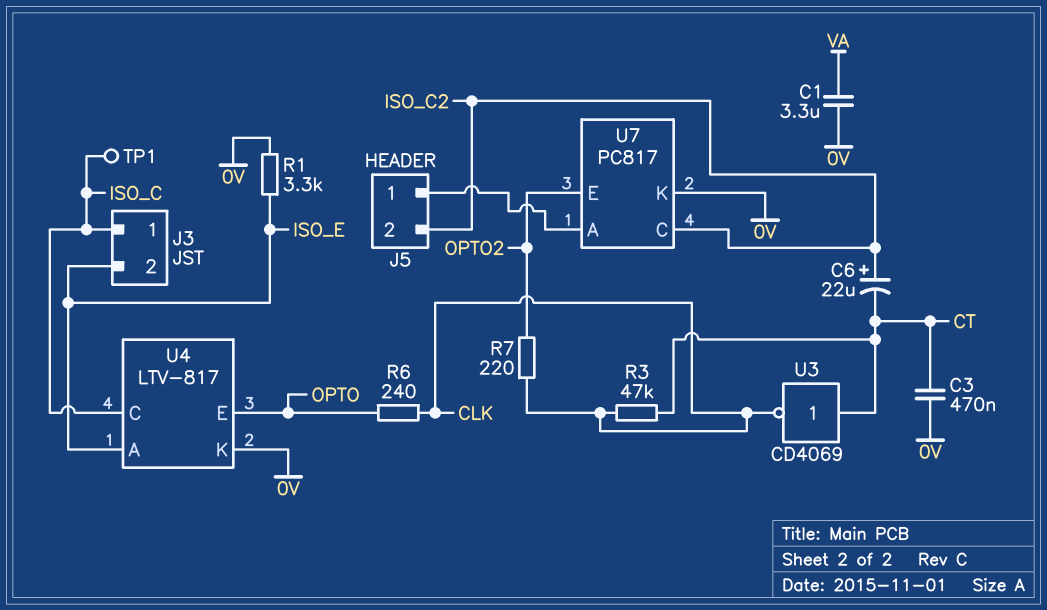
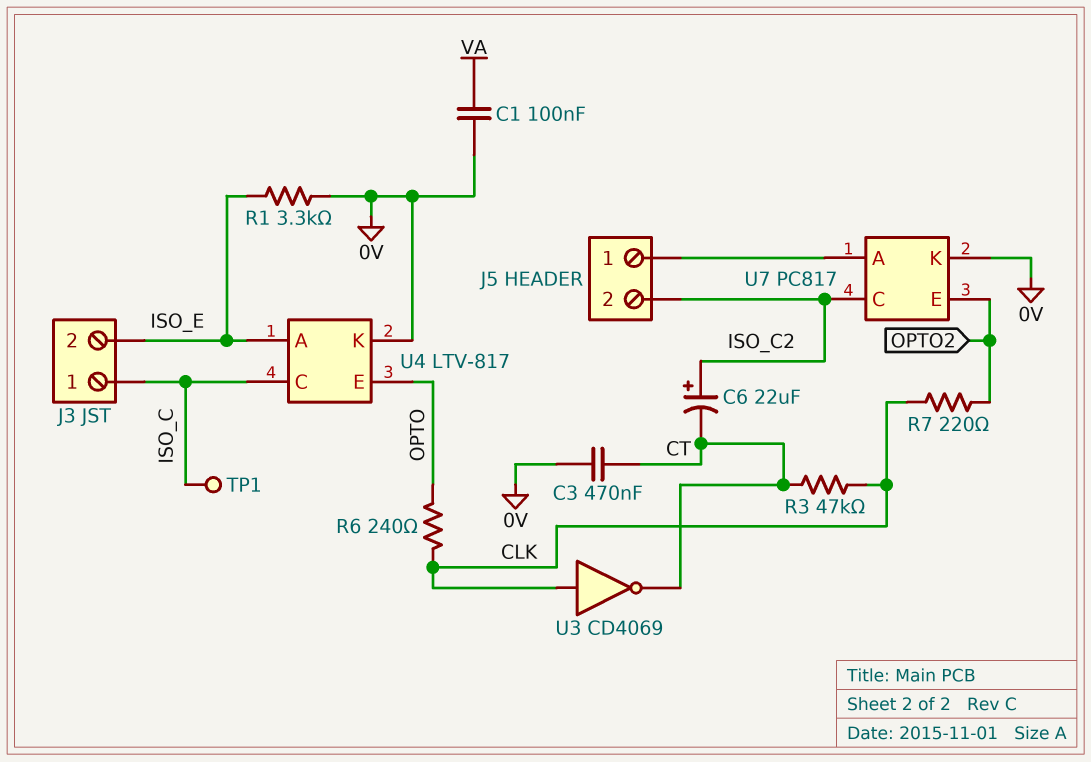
C1: 3.3uF (0V, VA) -> 100nF (0V, VA)
U3: NOT CD4069 (in CT, out CLK) -> NOT CD4069 (in CLK, out CT)

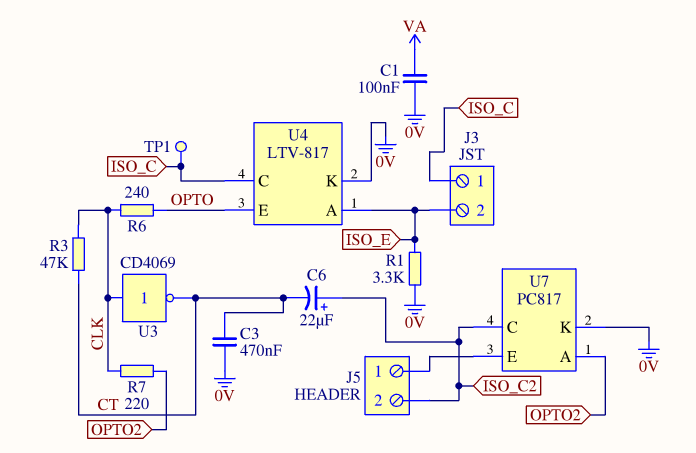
U7 pin A: J5/1 -> OPTO2
U7 pin E: OPTO2 -> J5/1

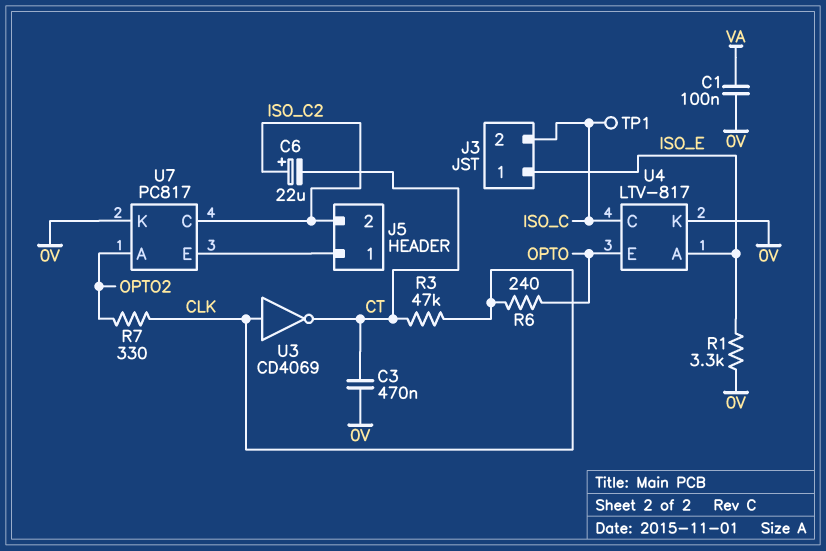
J3 pin 1: ISO_C -> ISO_E
J3 pin 2: ISO_E -> ISO_C
R7: 220 (CLK, OPTO2) -> 330 (CLK, OPTO2)

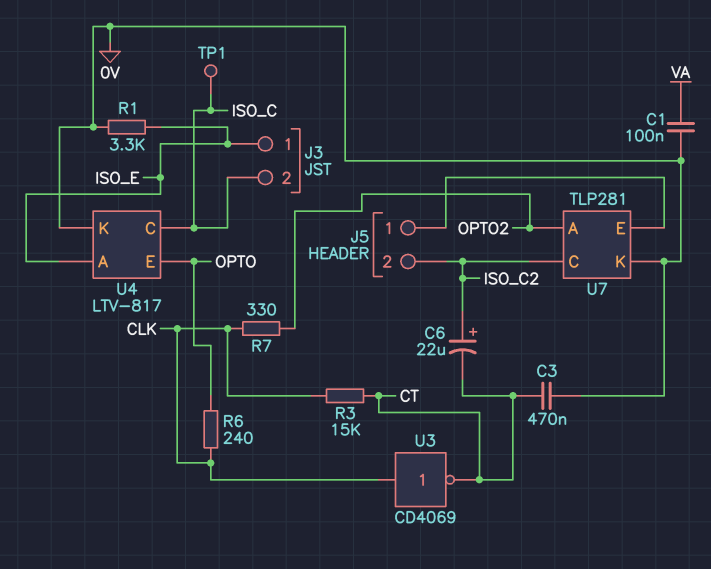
R3: 47k (CLK, CT) -> 15k (CLK, CT)
U7: PC817 -> TLP281

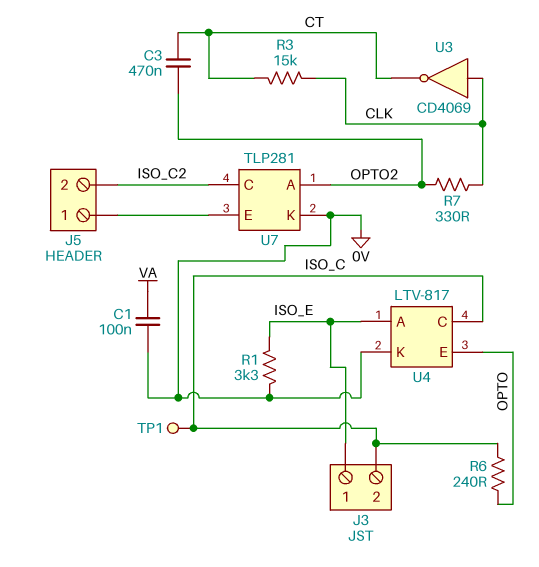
C3: 470nF (0V, CT) -> 470nF (CT, OPTO2)
C6: 22uF (plus ISO_C2, minus CT) -> none
R6: 240 (CLK, OPTO) -> 240 (ISO_C, OPTO)

